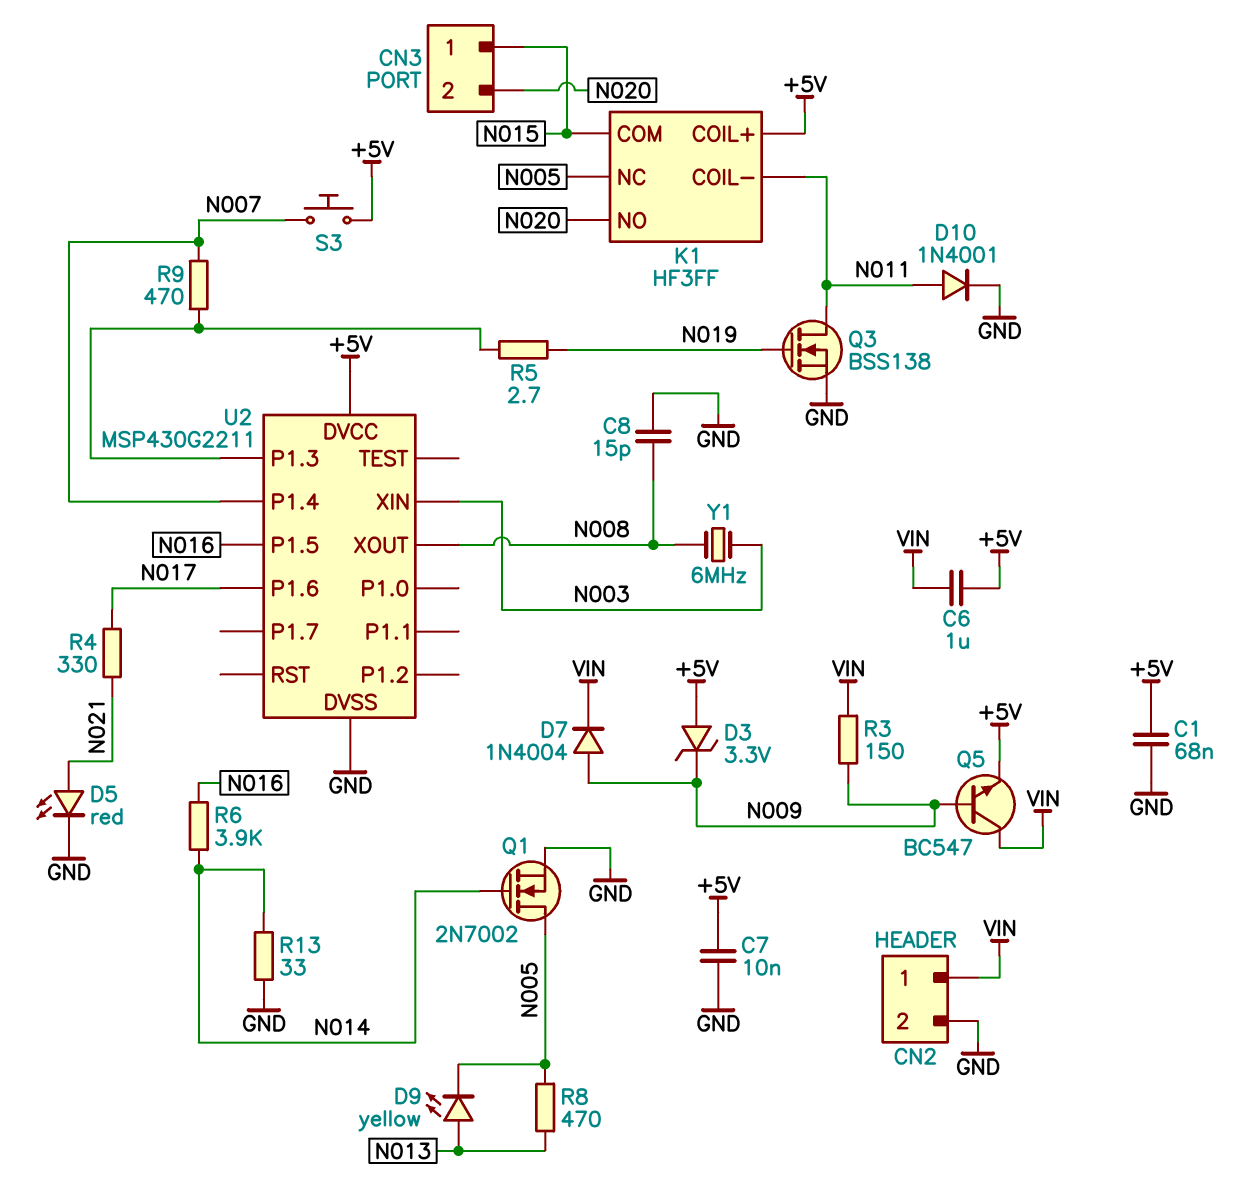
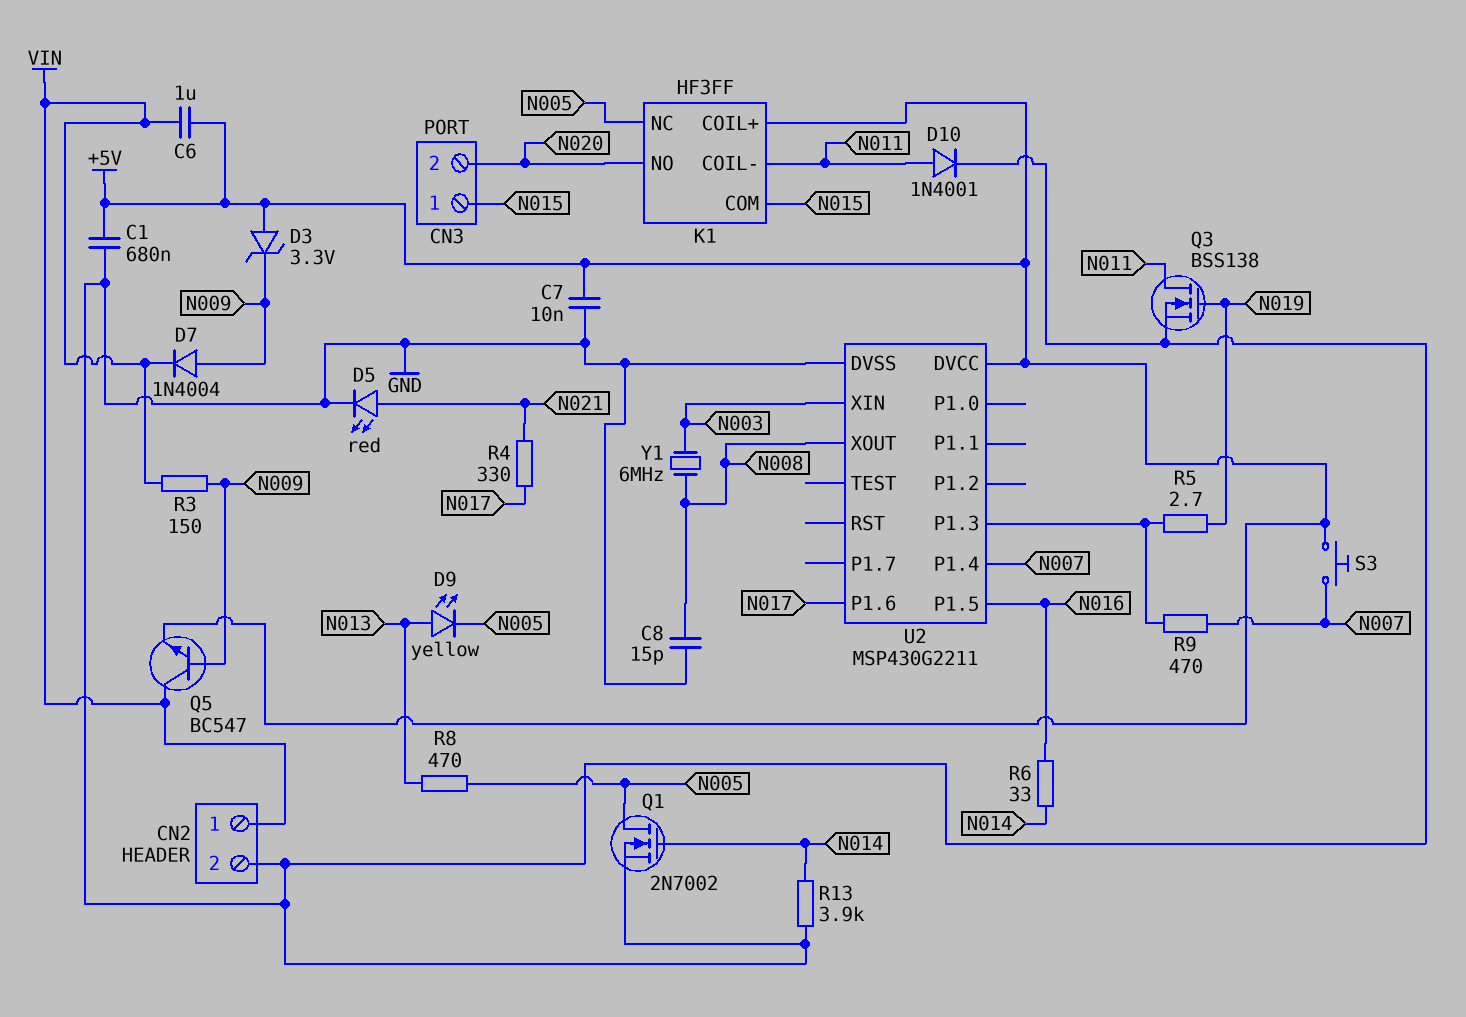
C1: 68nF (+5V, GND) -> 680nF (+5V, GND)
R6: 3.9k (N014, N016) -> 33 (N014, N016)
R13: 33 (GND, N014) -> 3.9k (GND, N014)

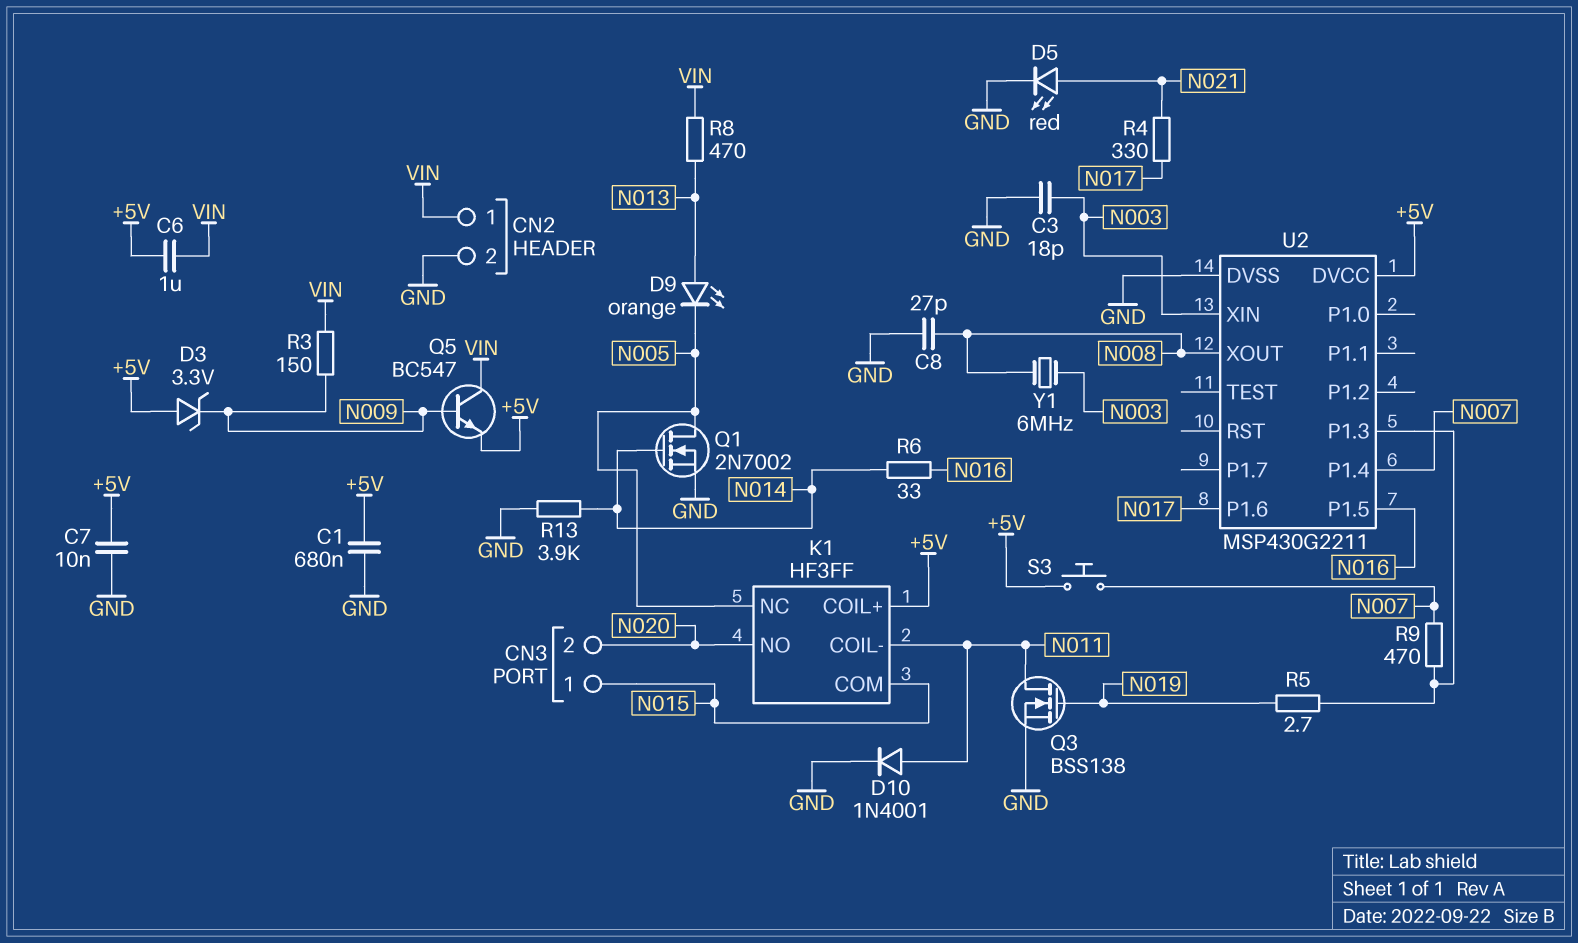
C3: none -> 18pF (GND, N003)
C8: 15pF (GND, N008) -> 27pF (GND, N008)
D7: diode 1N4004 (A N009, K VIN) -> none
D9: LED yellow (A N013, K N005) -> LED orange (A N013, K N005)
R8: 470 (N005, N013) -> 470 (N013, VIN)

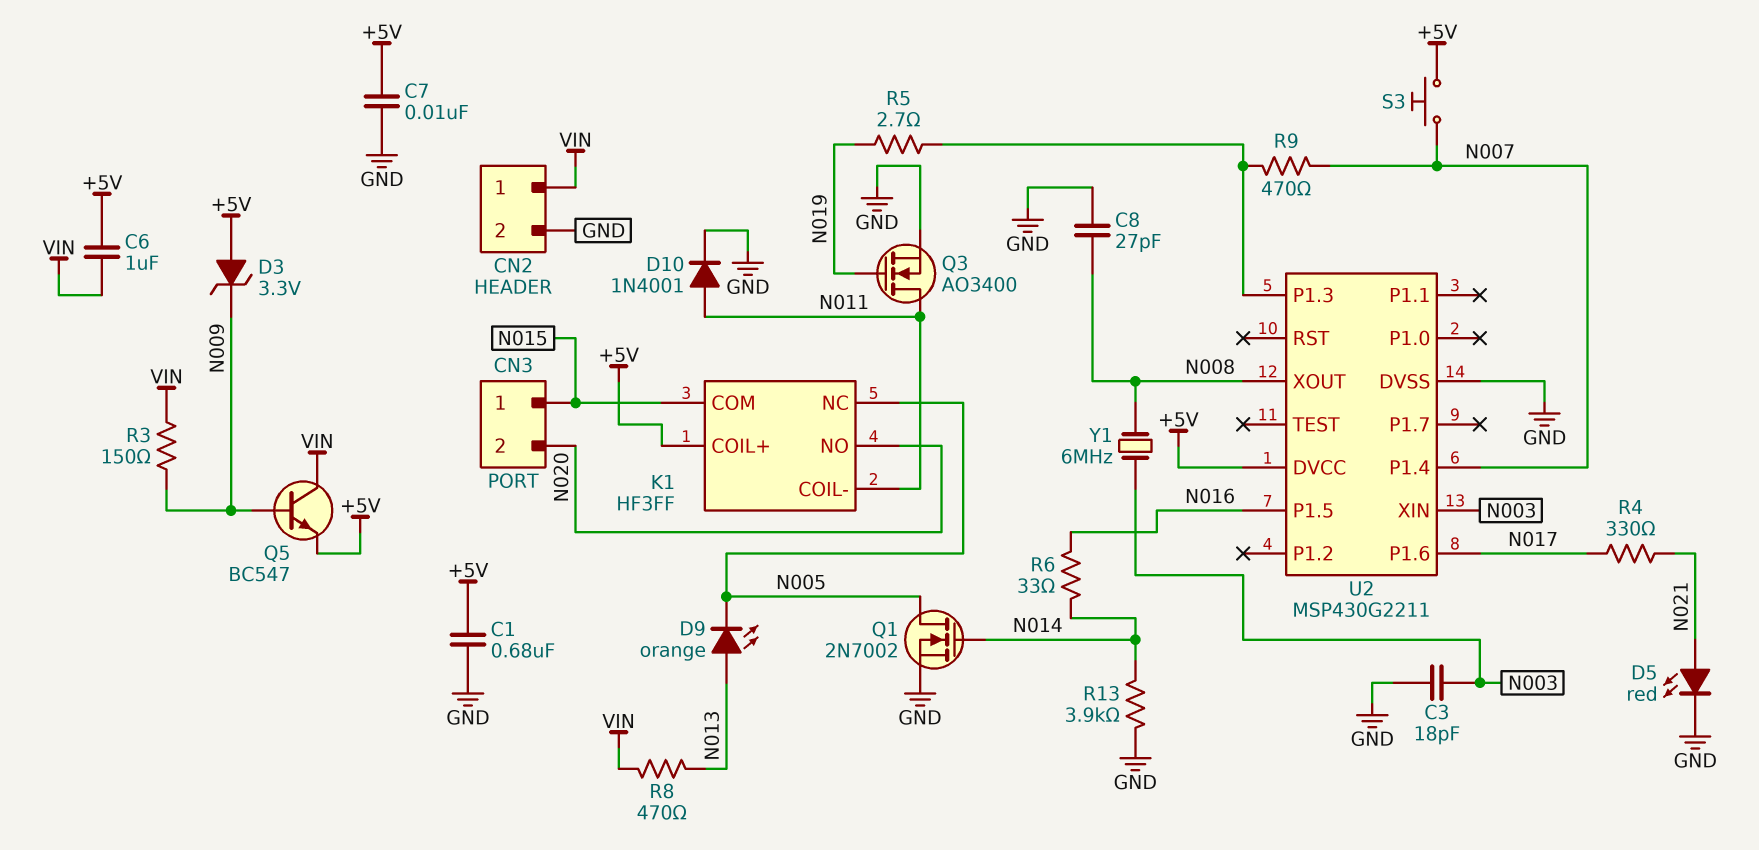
Q3: NMOS BSS138 (G N019, D N011, S GND) -> NMOS AO3400 (G N019, D N011, S GND)

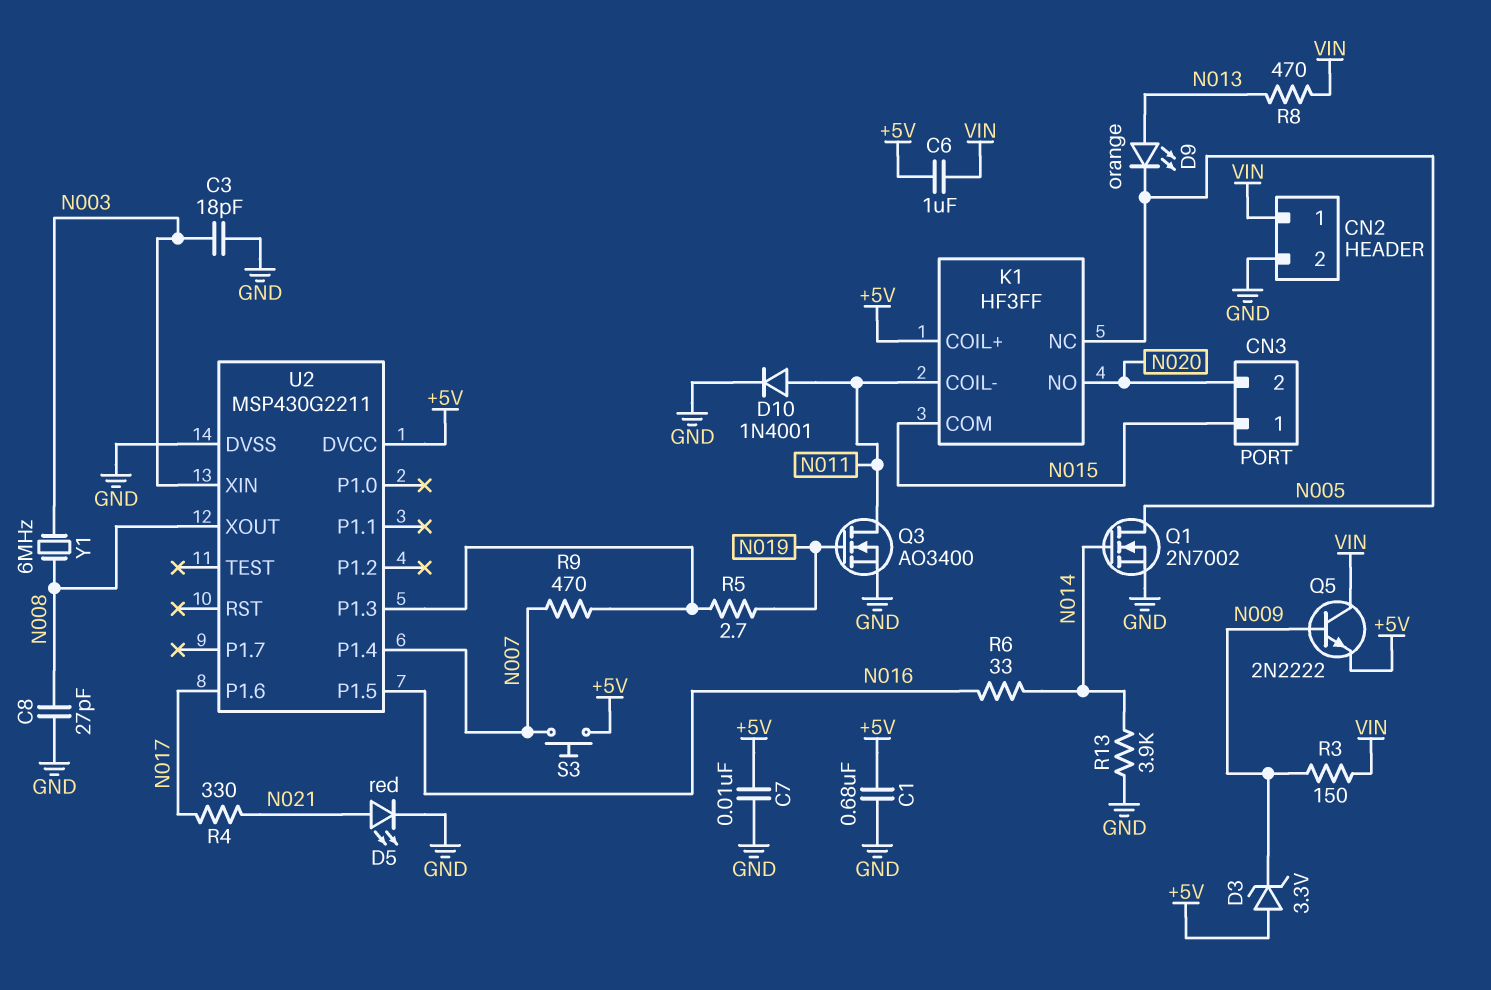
Q5: NPN BC547 (B N009, C VIN, E +5V) -> NPN 2N2222 (B N009, C VIN, E +5V)

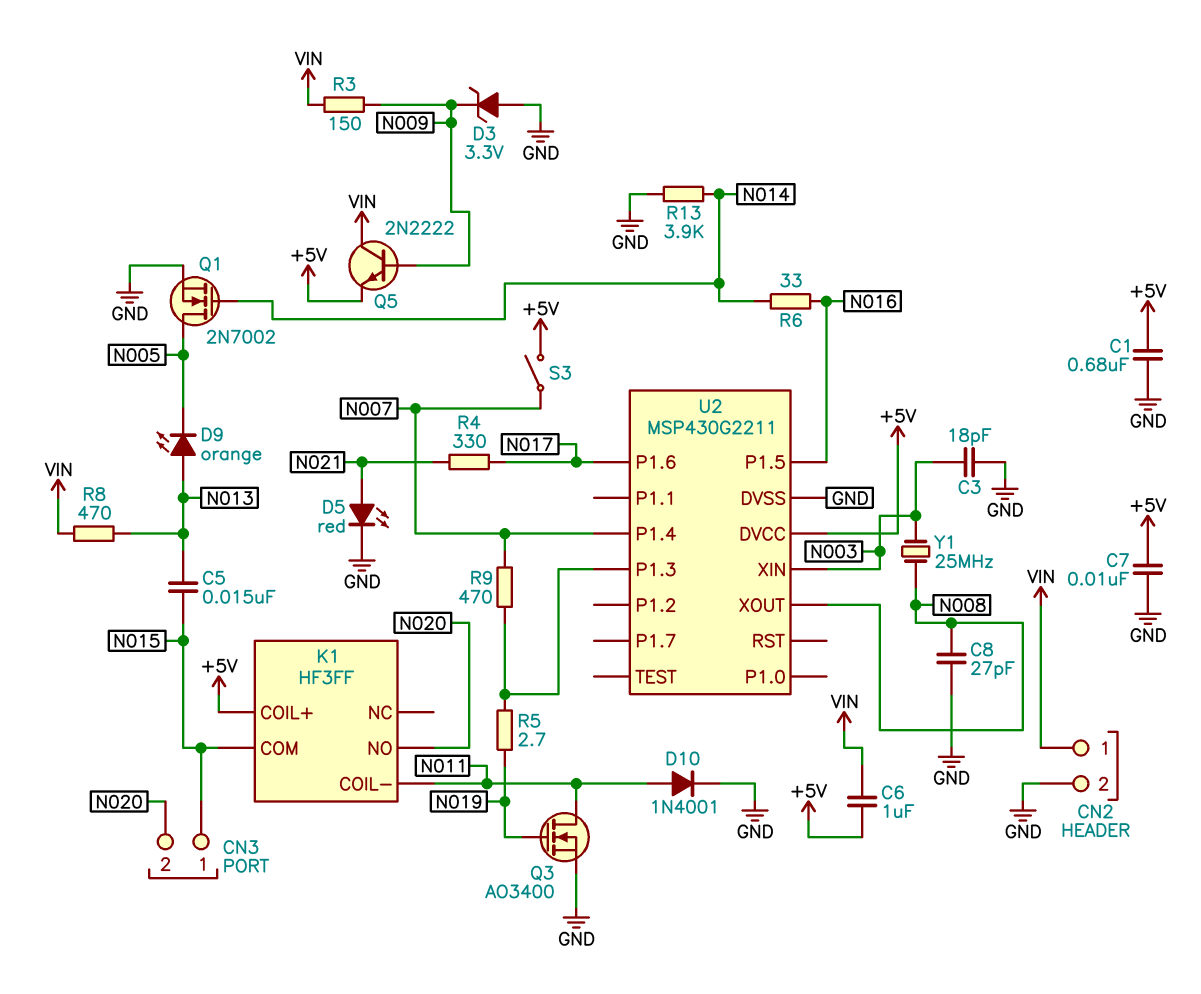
C5: none -> 15nF (N013, N015)
D3: zener 3.3V (A +5V, K N009) -> zener 3.3V (A GND, K N009)
K1 pin NC: N005 -> none
S3: button (+5V, N007) -> switch (+5V, N007)
Y1: 6MHz (N003, N008) -> 25MHz (N003, N008)

